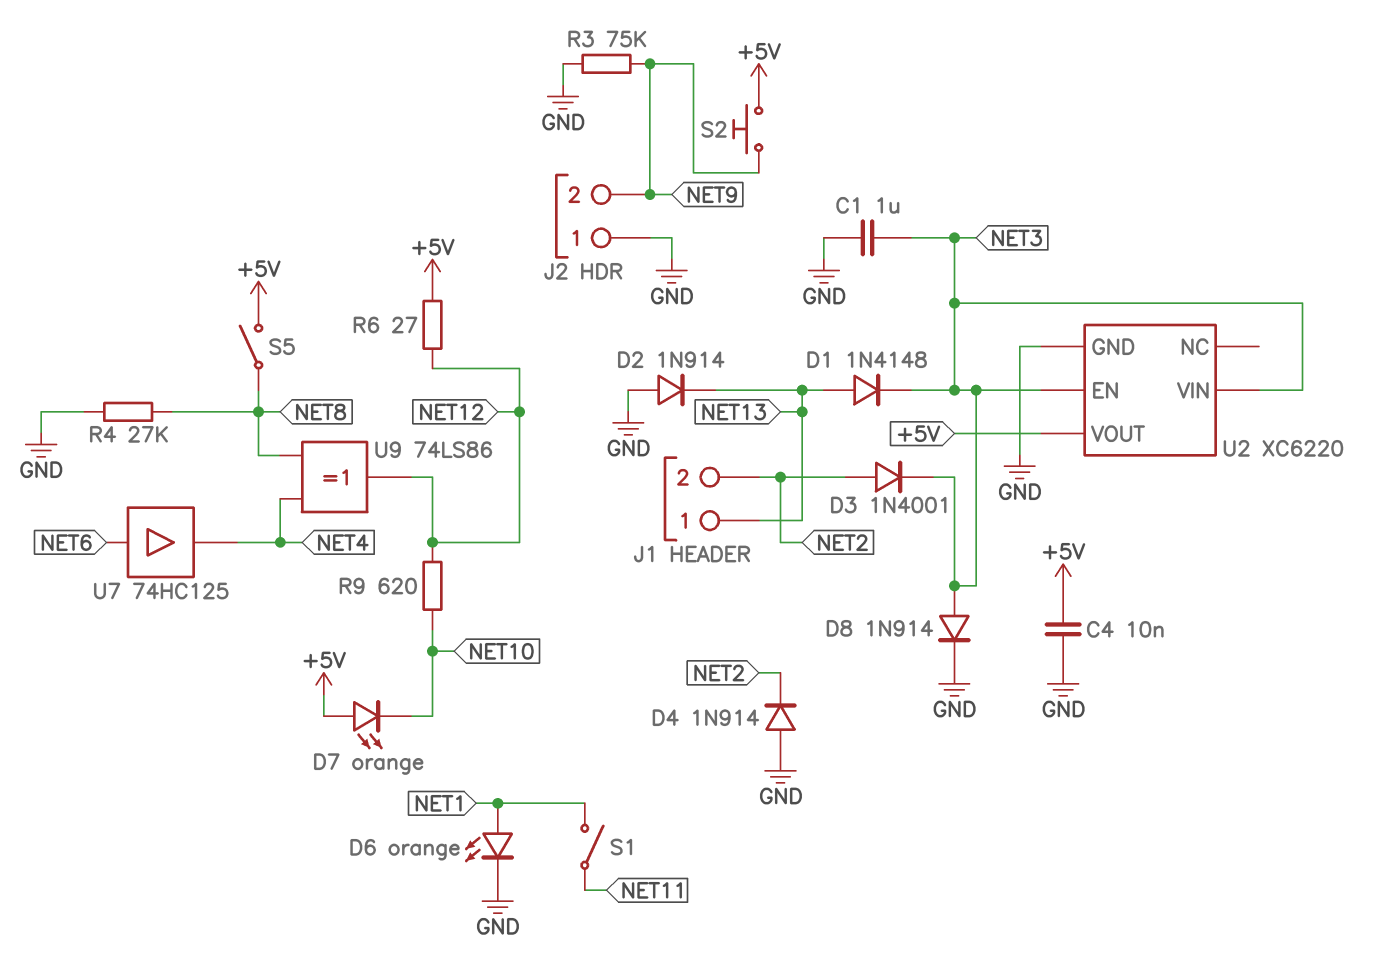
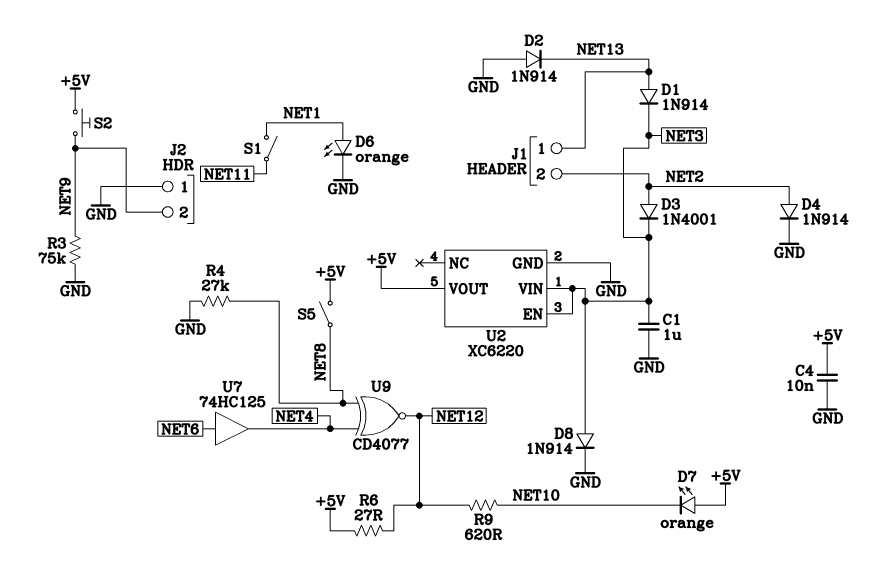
D1: diode 1N4148 (A NET13, K NET3) -> diode 1N914 (A NET13, K NET3)
D4: diode 1N914 (A GND, K NET2) -> diode 1N914 (A NET2, K GND)
U9: XOR 74LS86 (in NET4, in NET8, out NET12) -> XNOR CD4077 (in NET4, in NET8, out NET12)

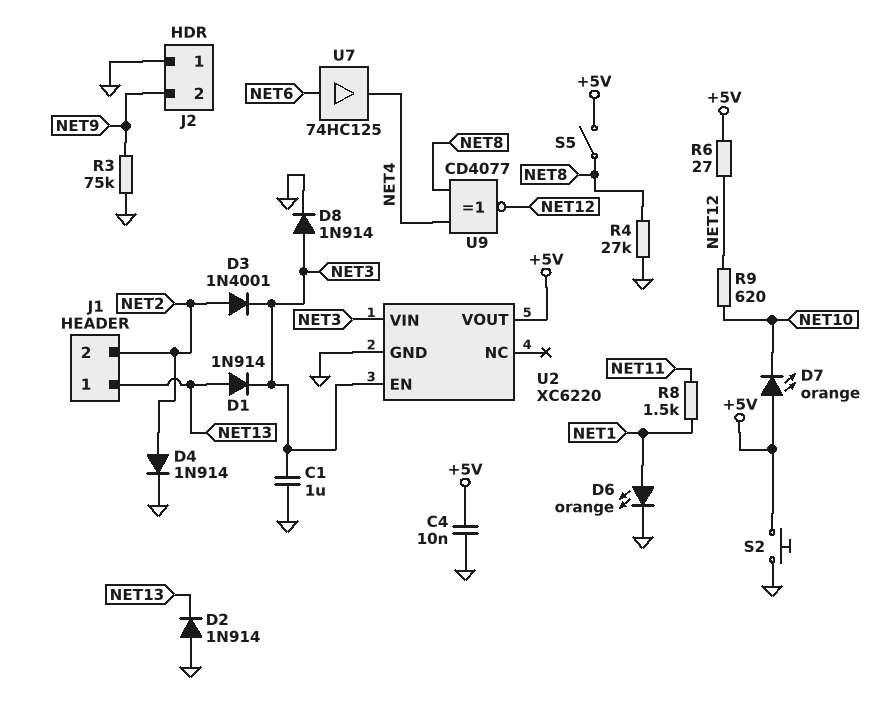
R8: none -> 1.5k (NET1, NET11)
S1: switch (NET1, NET11) -> none
S2: button (+5V, NET9) -> button (+5V, GND)

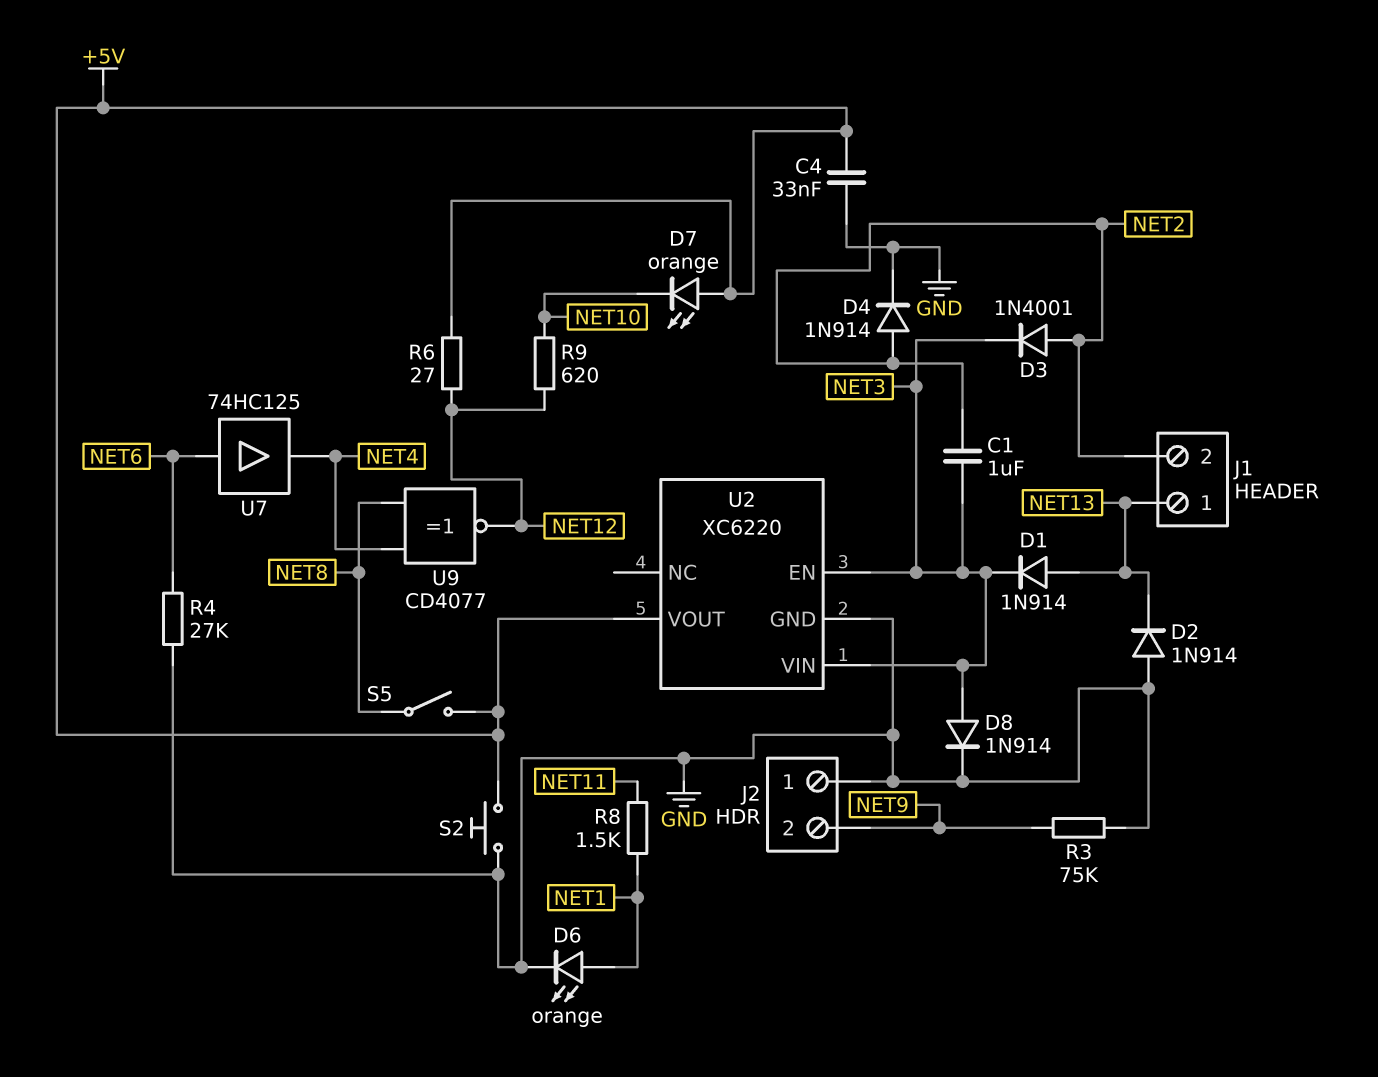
C1: 1uF (GND, NET3) -> 1uF (NET2, NET3)
C4: 10nF (+5V, GND) -> 33nF (+5V, GND)
R4: 27k (GND, NET8) -> 27k (GND, NET6)

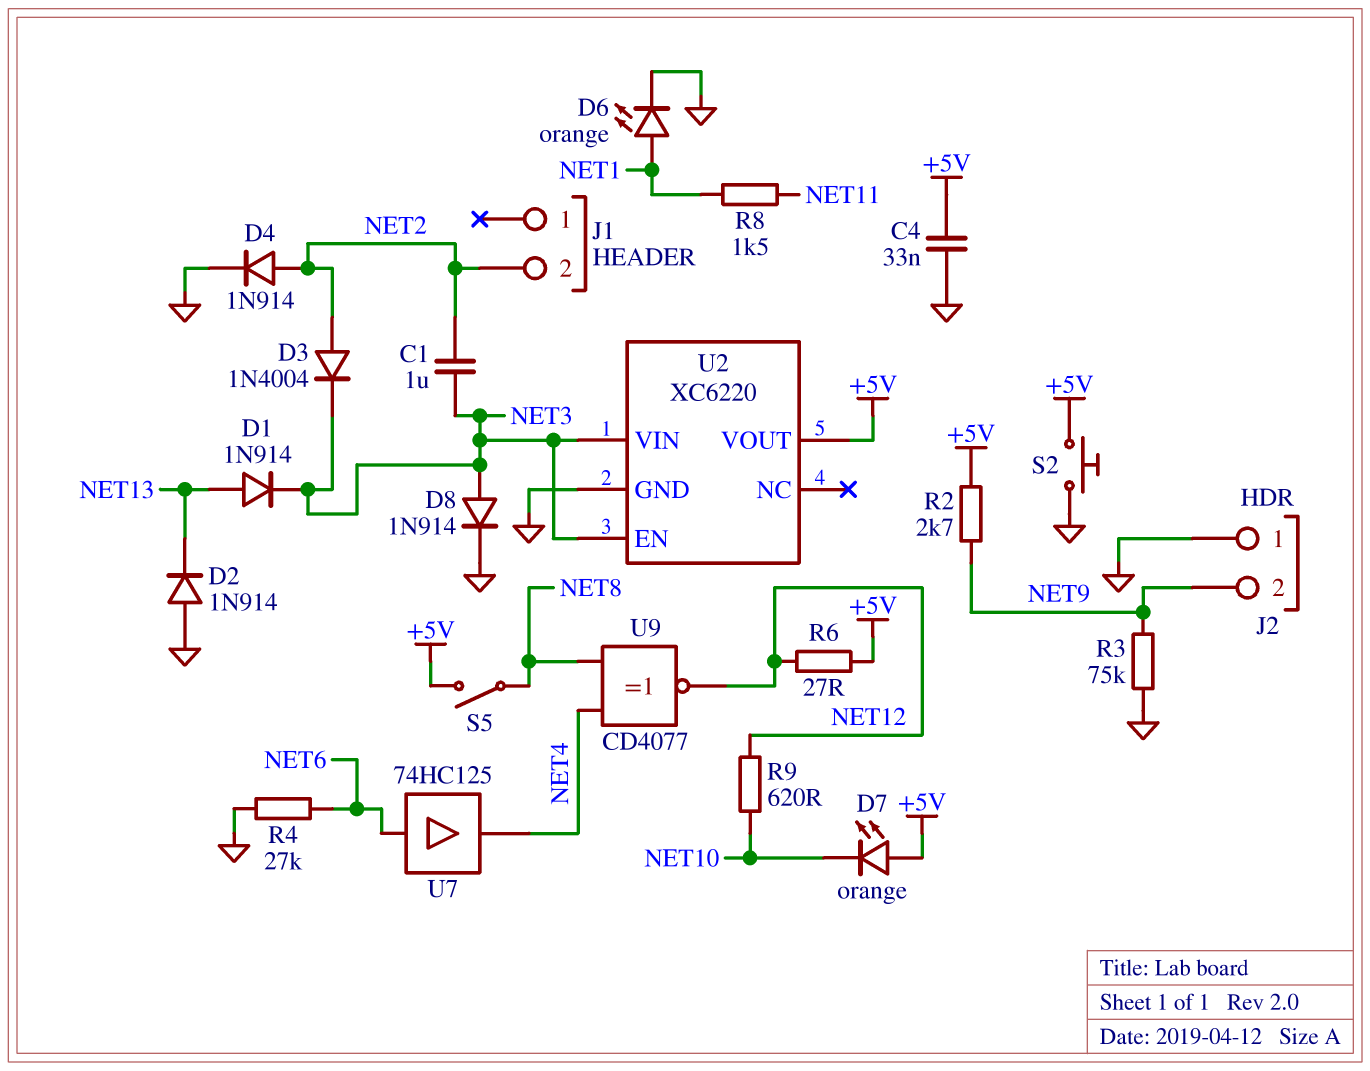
D3: diode 1N4001 (A NET2, K NET3) -> diode 1N4004 (A NET2, K NET3)
J1 pin 1: NET13 -> none
R2: none -> 2.7k (+5V, NET9)

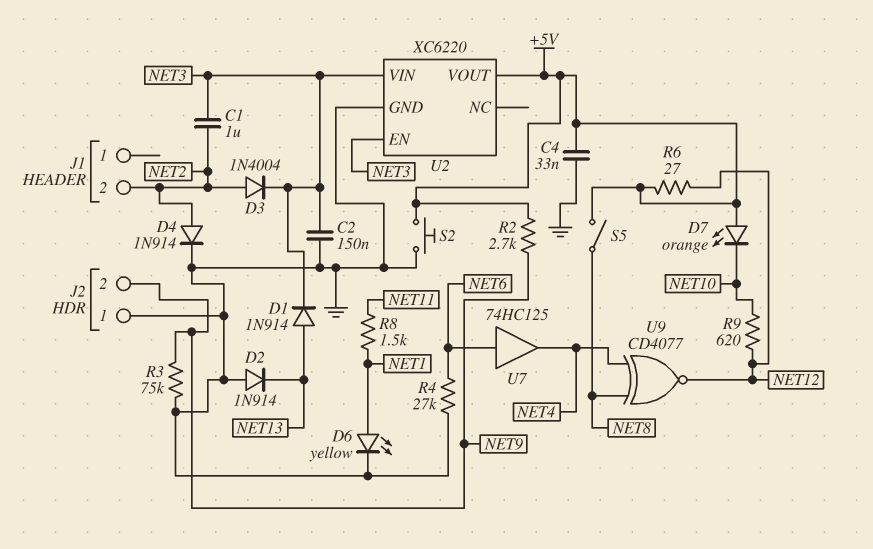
C2: none -> 150nF (GND, NET3)
D6: LED orange (A NET1, K GND) -> LED yellow (A NET1, K GND)
D8: diode 1N914 (A NET3, K GND) -> none

